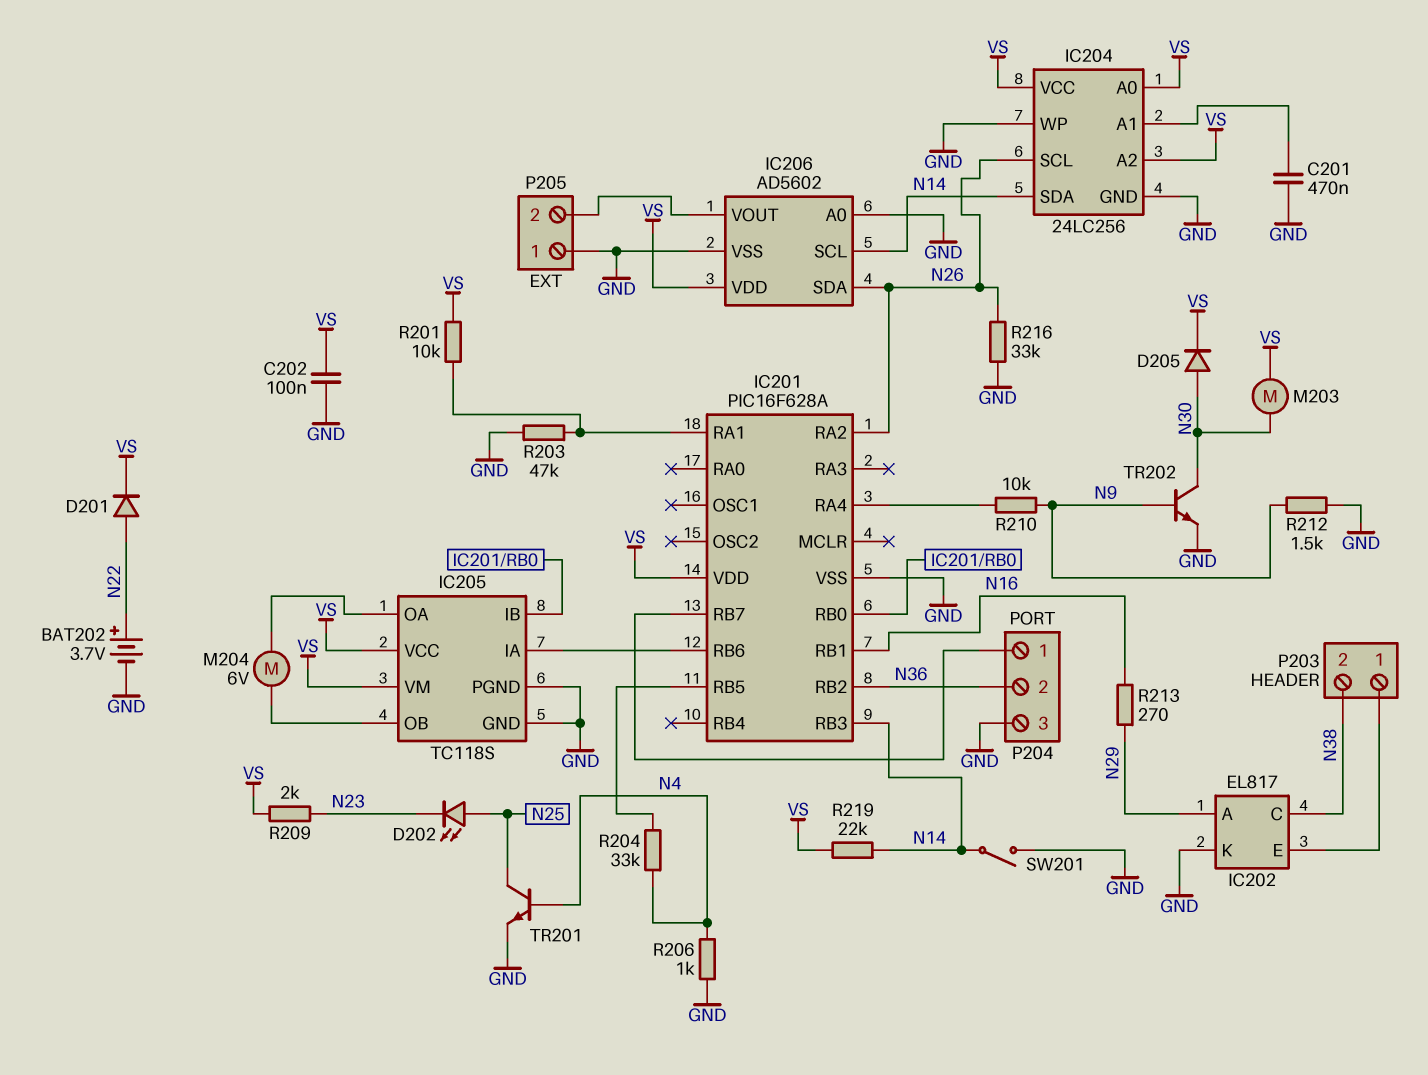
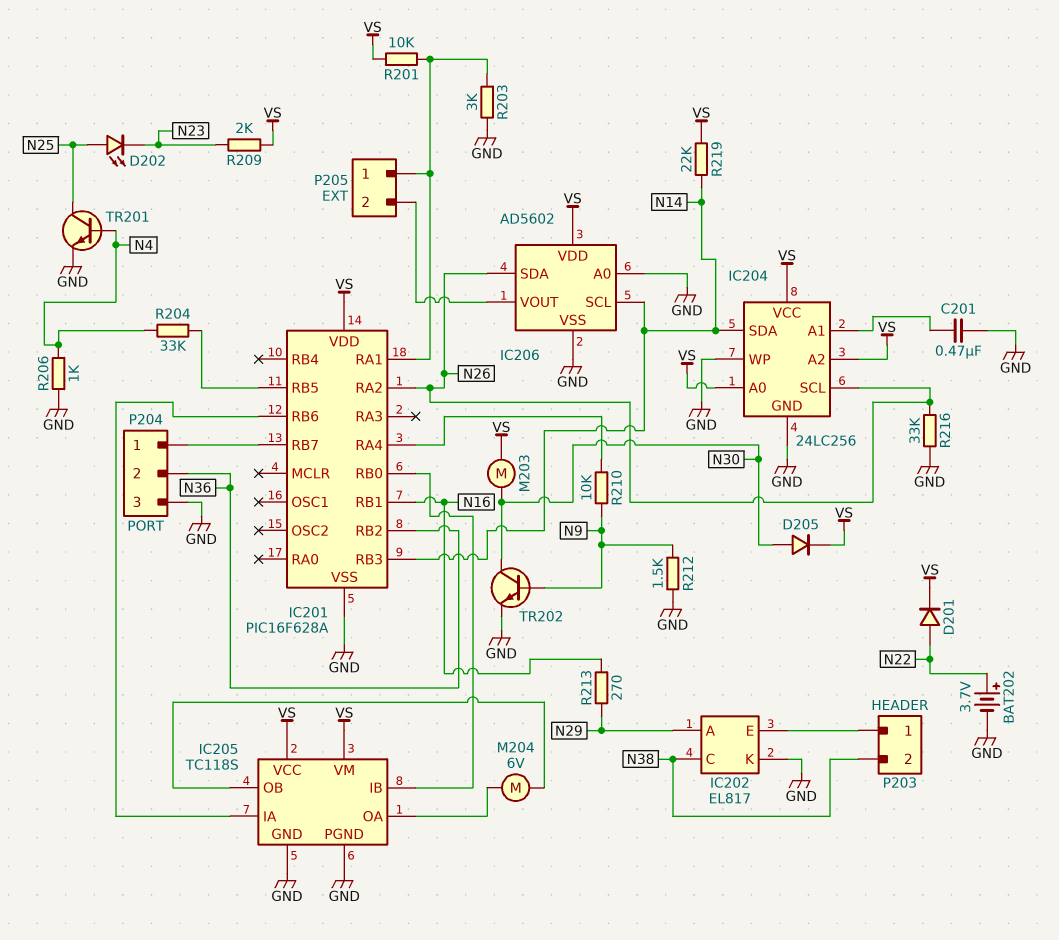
C202: 100nF (GND, VS) -> none
P205 pin 1: GND -> IC201/RA1
R203: 47k (GND, IC201/RA1) -> 3k (GND, IC201/RA1)
SW201: switch (GND, N14) -> none

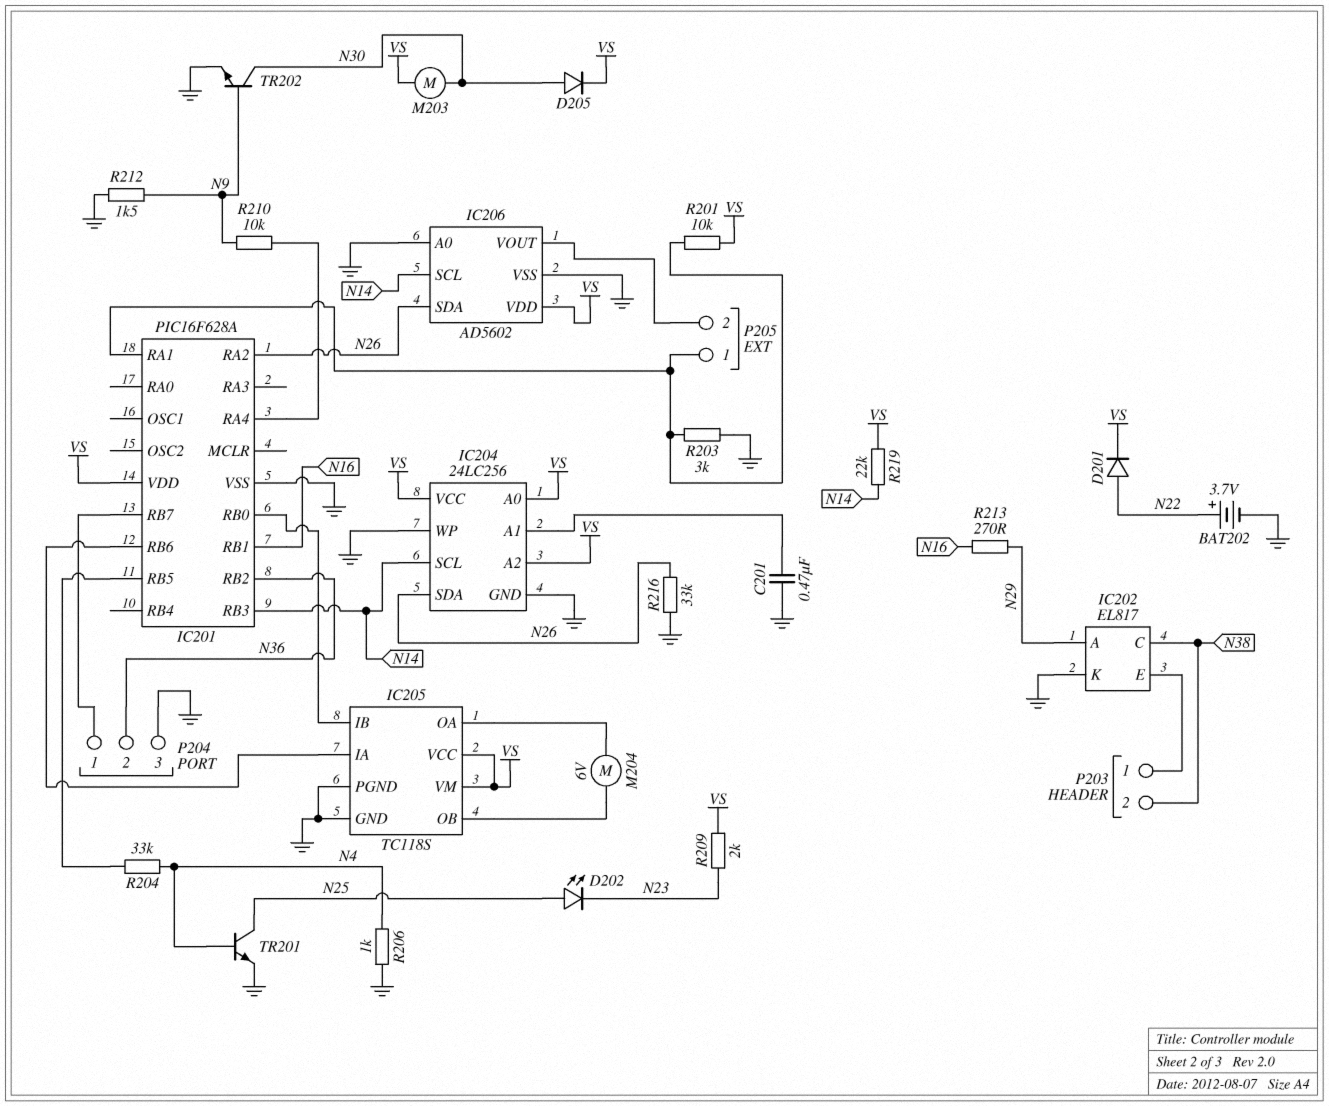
IC204 pin SCL: N26 -> N14
IC204 pin SDA: N14 -> N26

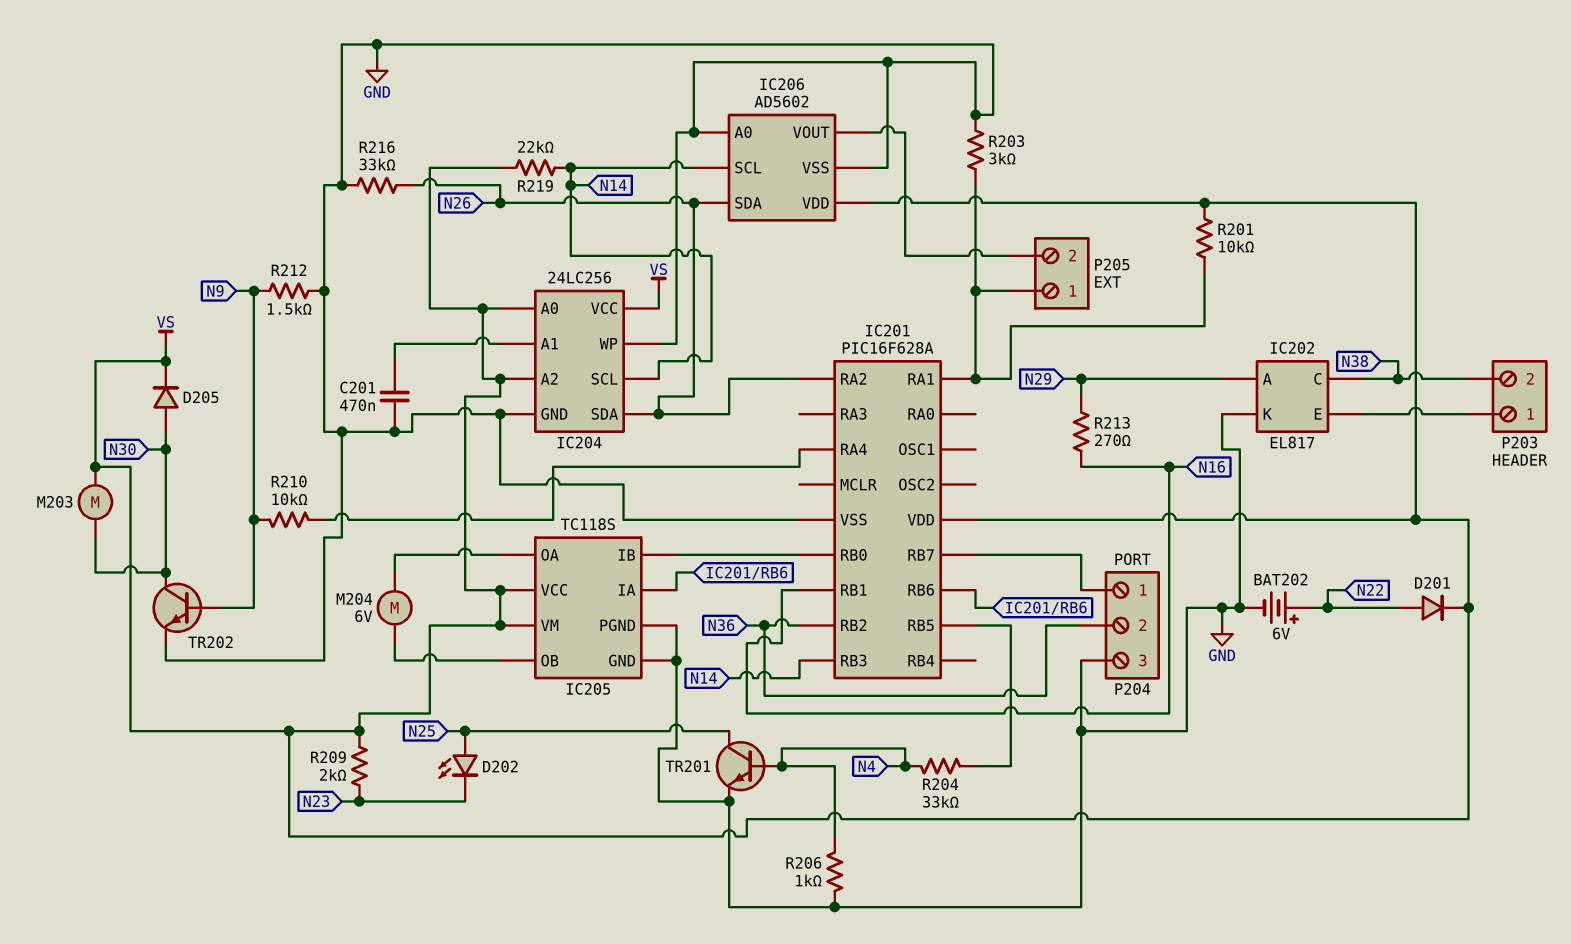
BAT202: 3.7V (plus N22, minus GND) -> 6V (plus N22, minus GND)

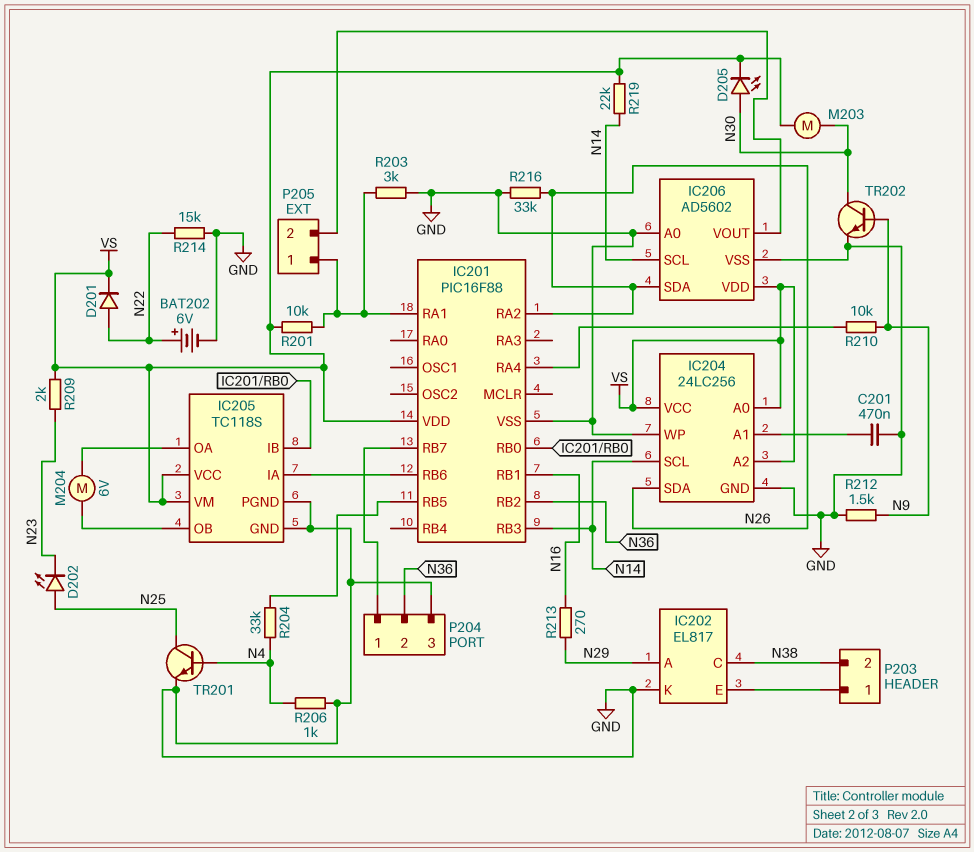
D205: diode (A N30, K VS) -> LED (A N30, K VS)
IC201: PIC16F628A -> PIC16F88
R214: none -> 15k (GND, N22)

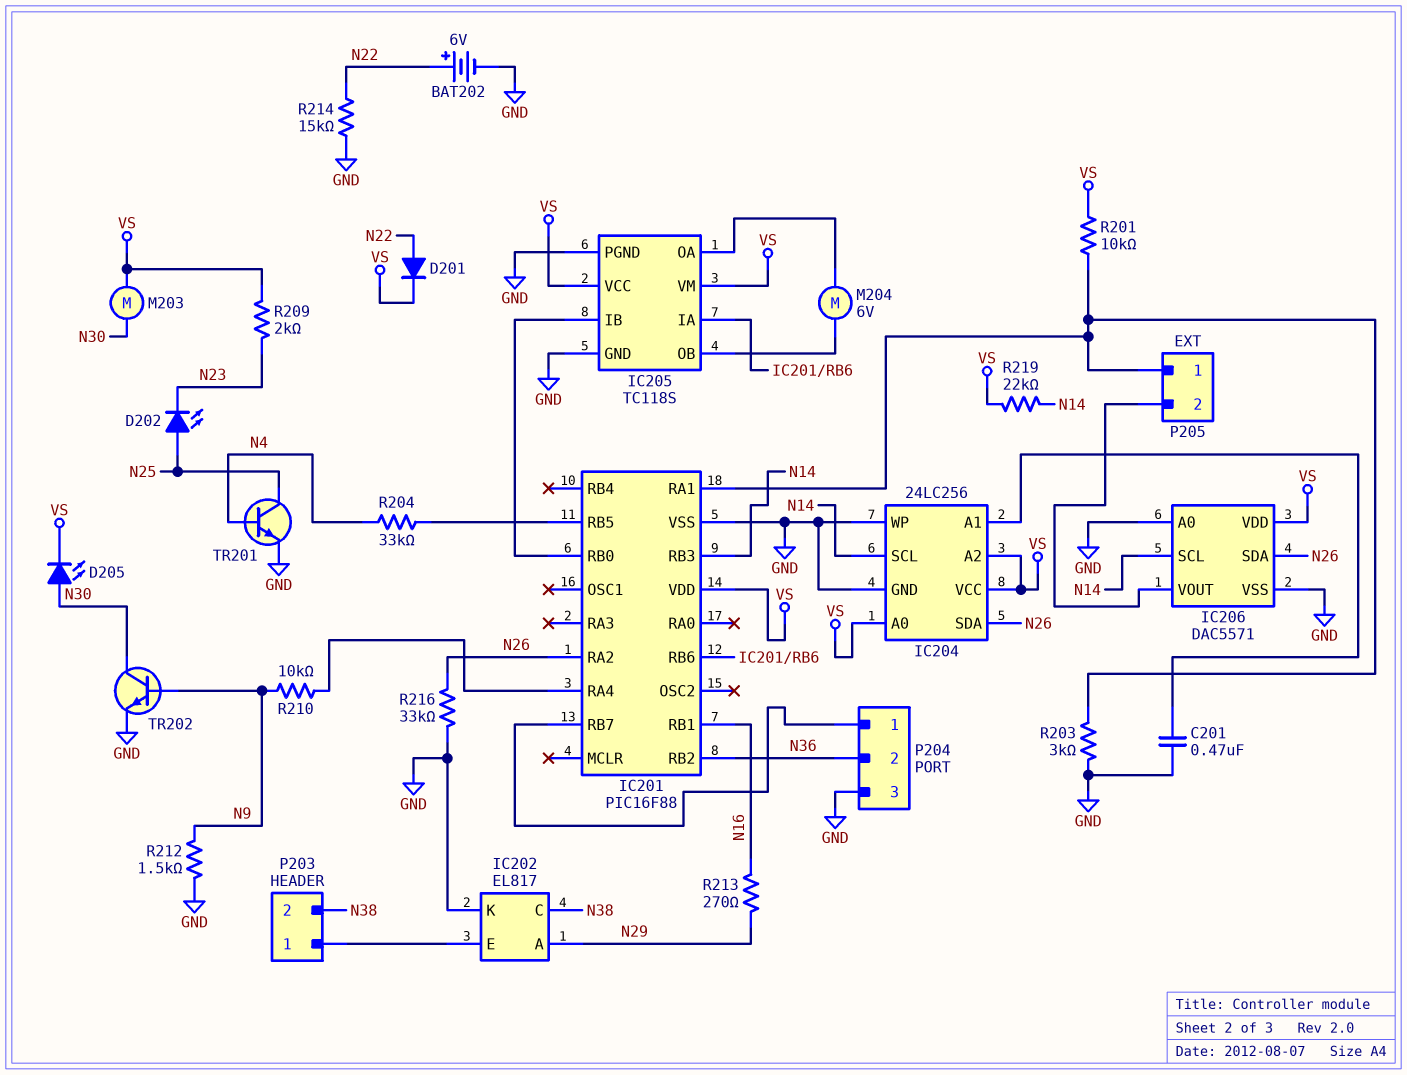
IC206: AD5602 -> DAC5571
R206: 1k (GND, N4) -> none

